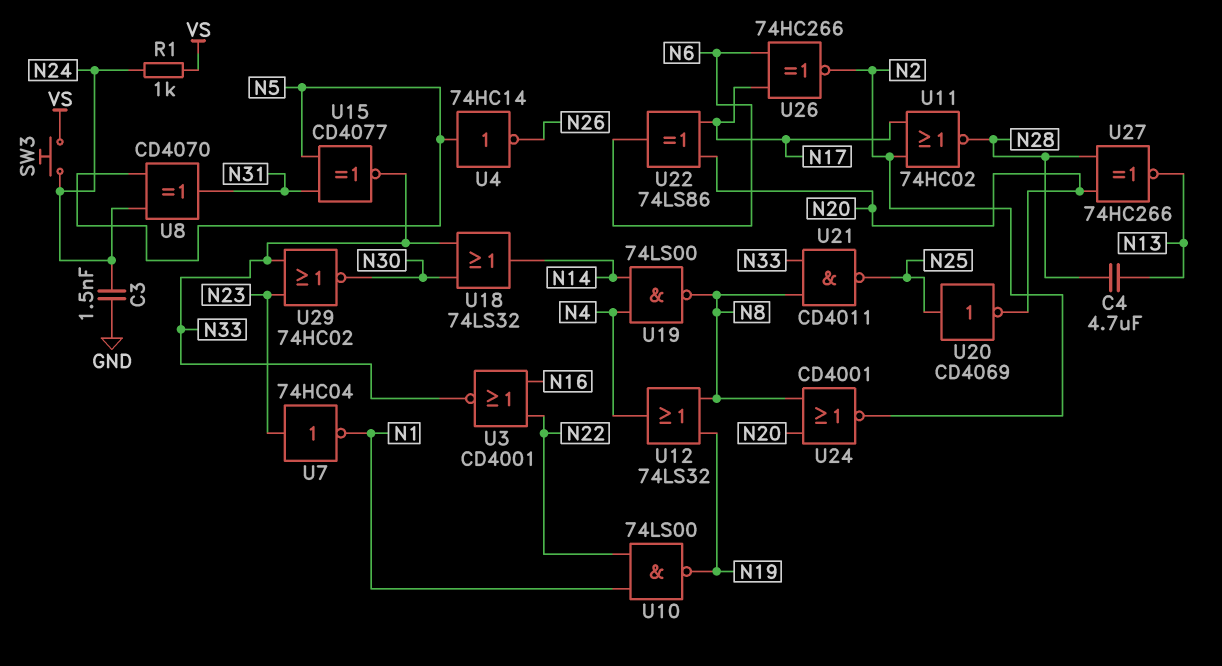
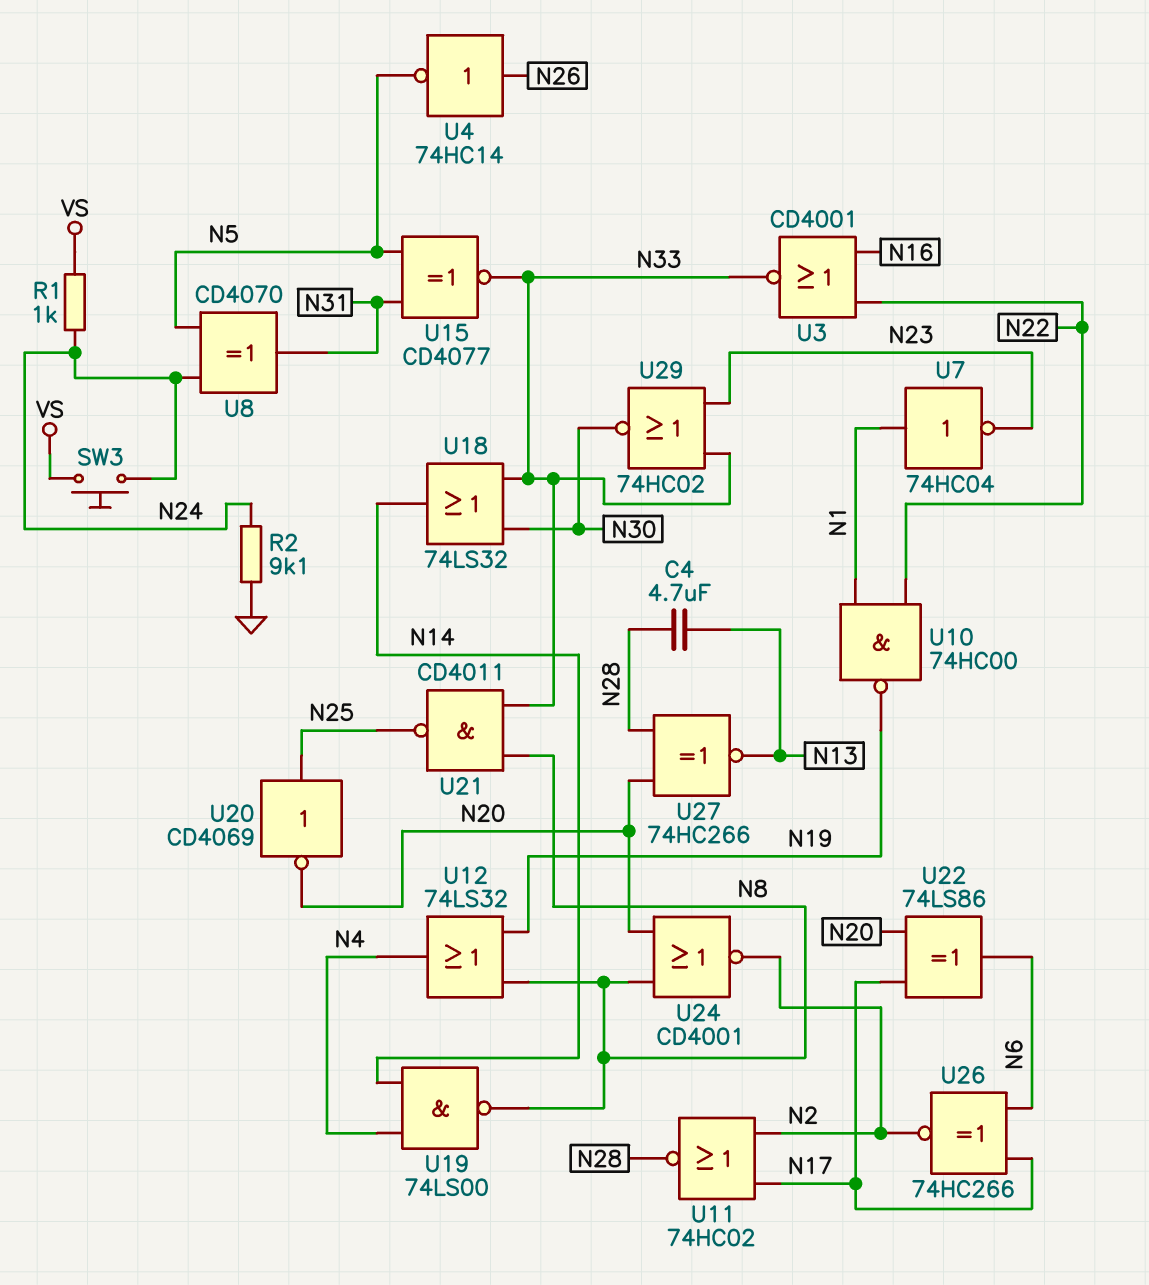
C3: 1.5nF (GND, N24) -> none
R2: none -> 9.1k (GND, N24)
U4: NOT 74HC14 (in N5, out N26) -> NOT 74HC14 (in N26, out N5)
U7: NOT 74HC04 (in N23, out N1) -> NOT 74HC04 (in N1, out N23)
U10: NAND 74LS00 (in N1, in N22, out N19) -> NAND 74HC00 (in N1, in N22, out N19)

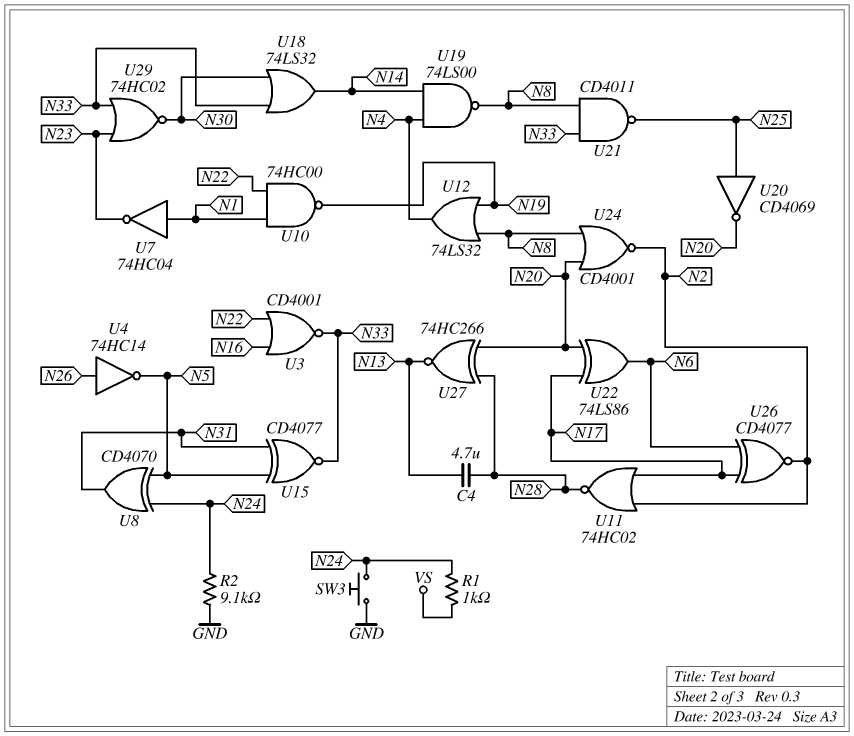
SW3: button (N24, VS) -> button (GND, N24)
U26: XNOR 74HC266 (in N6, in N17, out N2) -> XNOR CD4077 (in N6, in N17, out N2)

